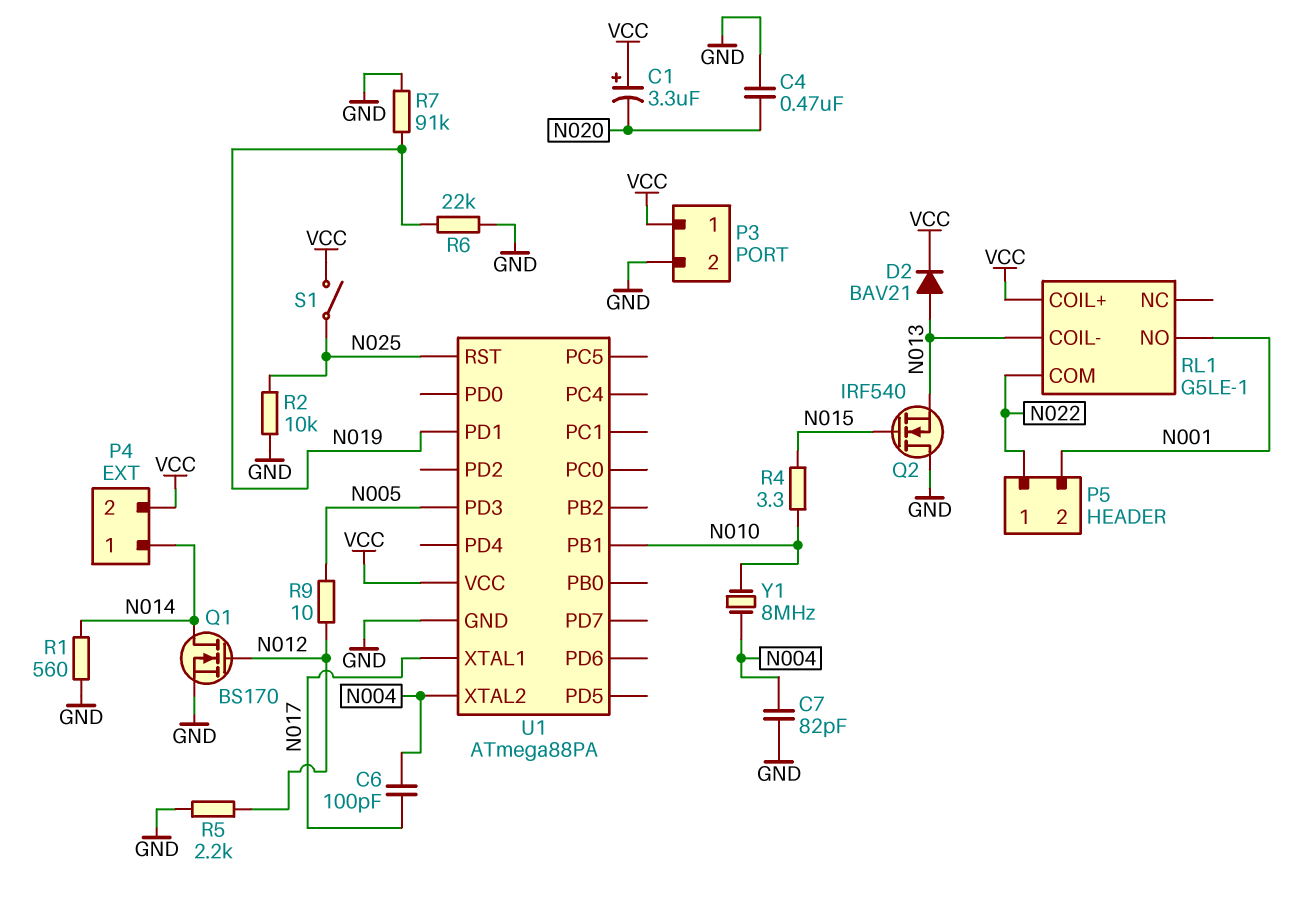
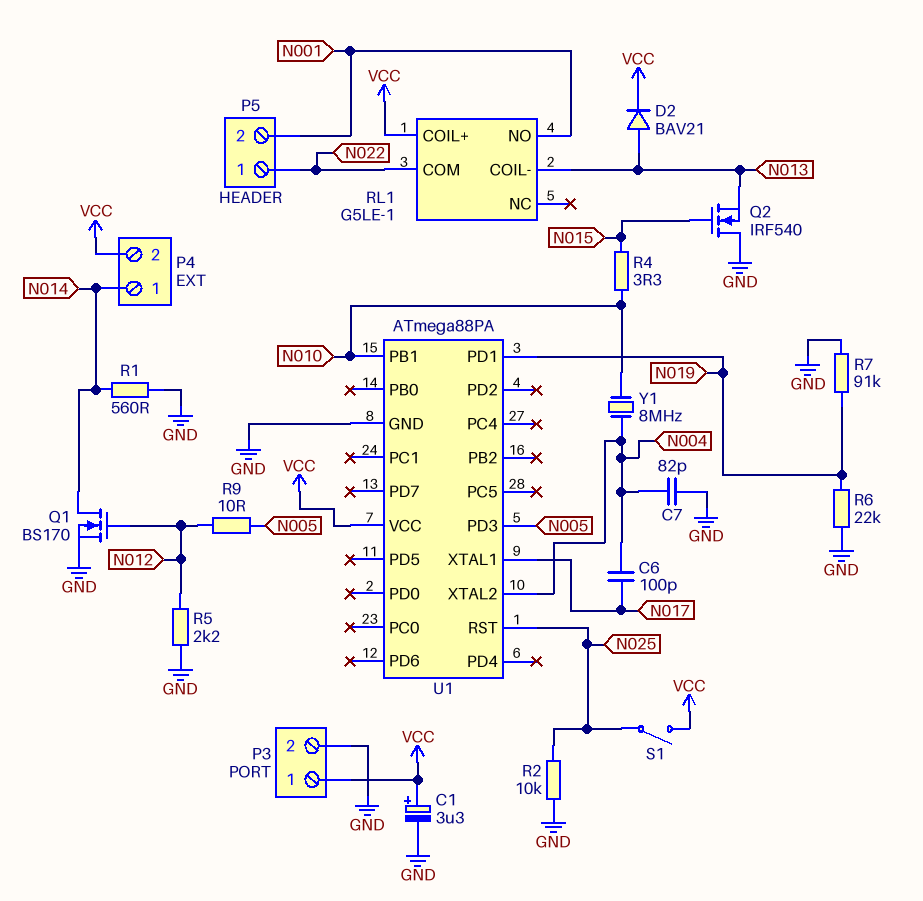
C1: 3.3uF (plus VCC, minus N020) -> 3.3uF (plus VCC, minus GND)
C4: 470nF (GND, N020) -> none

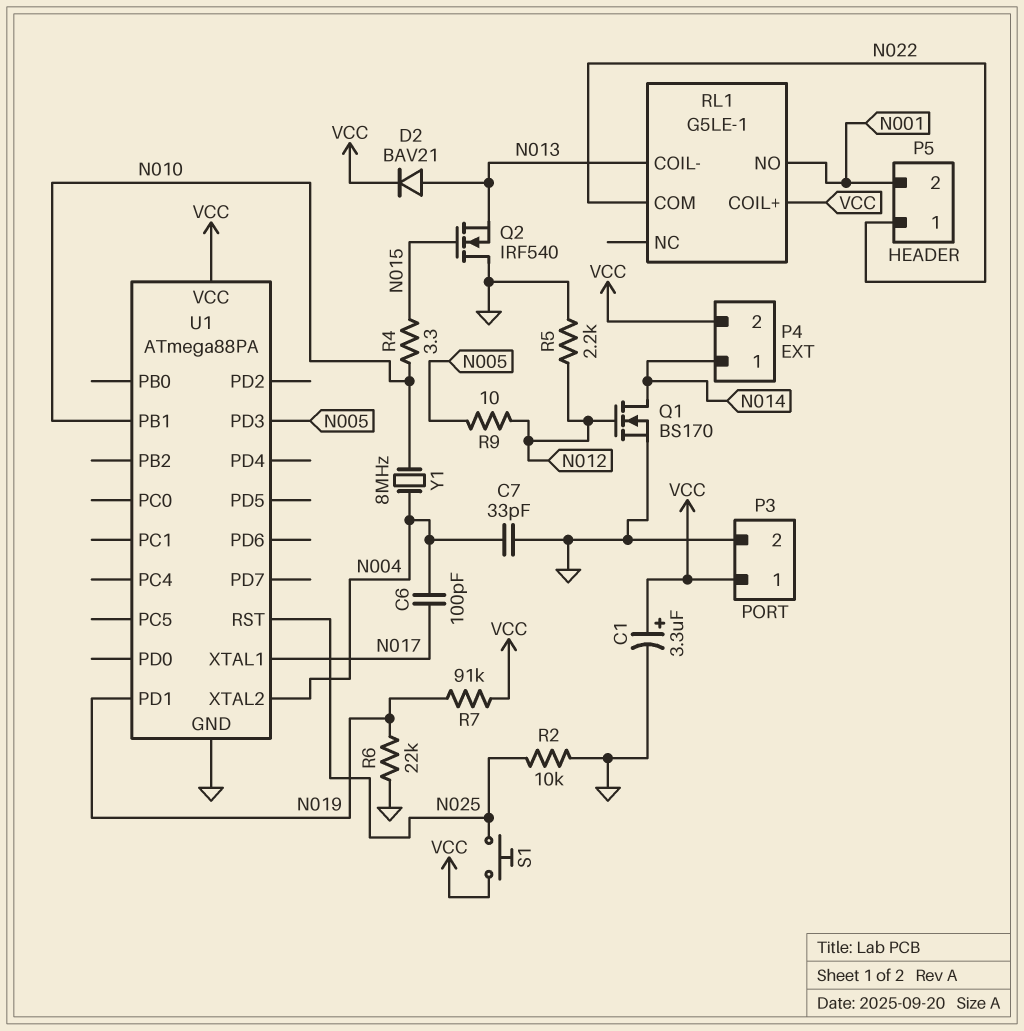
C7: 82pF (GND, N004) -> 33pF (GND, N004)
R1: 560 (GND, N014) -> none
R7: 91k (GND, N019) -> 91k (N019, VCC)
S1: switch (N025, VCC) -> button (N025, VCC)

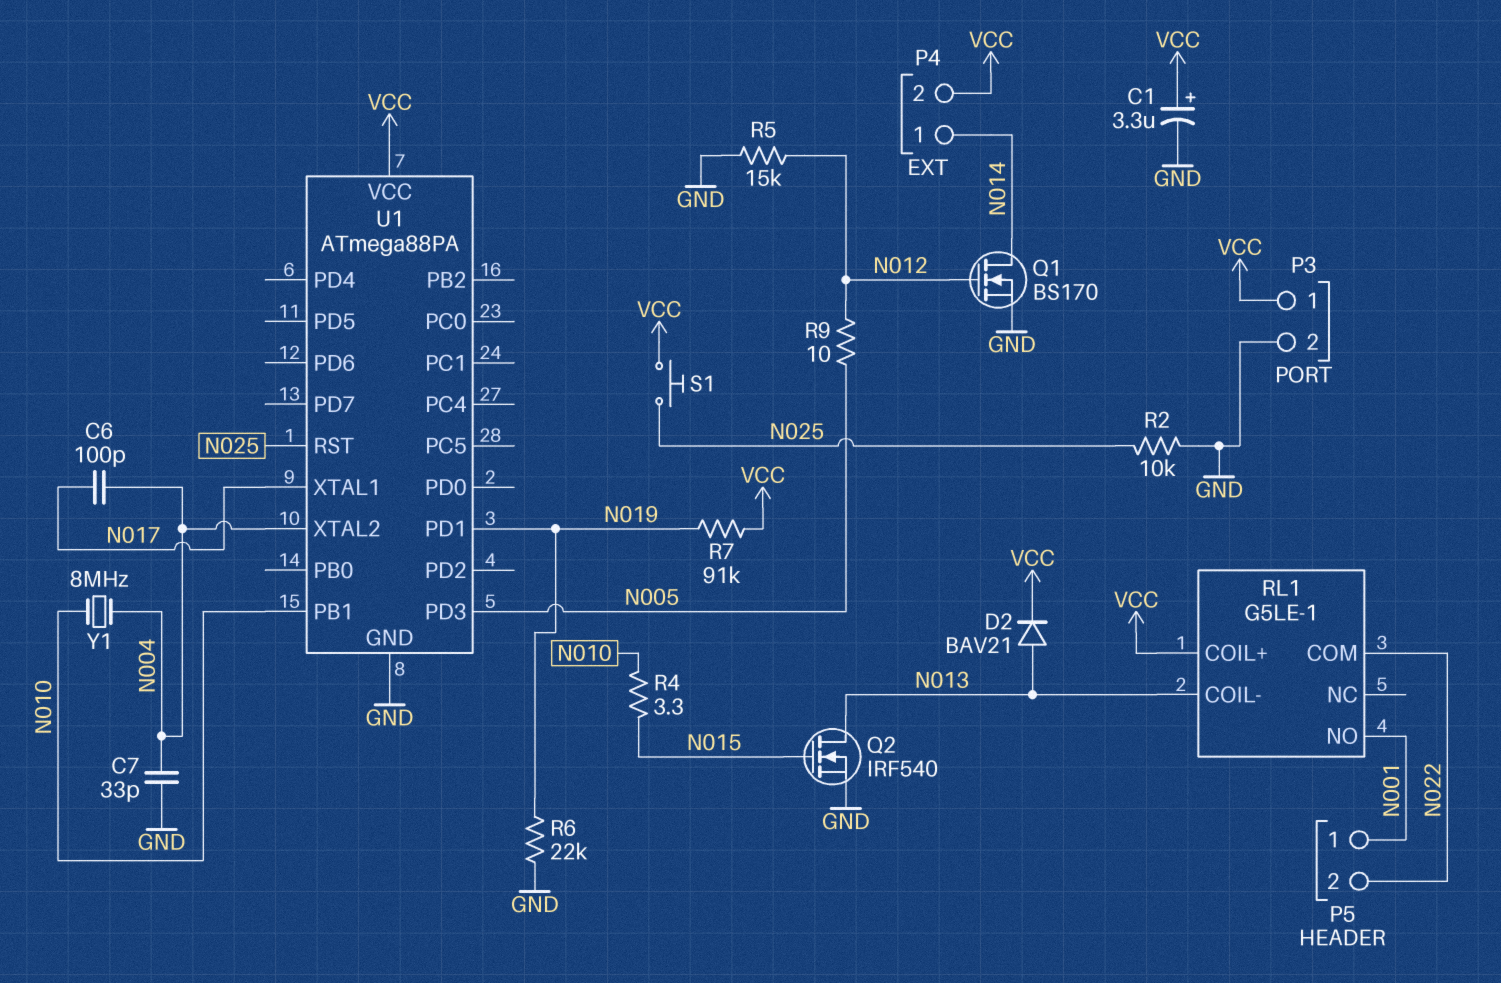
P5 pin 1: N022 -> N001
P5 pin 2: N001 -> N022
Q2: NMOS IRF540 (G N015, D GND, S N013) -> NMOS IRF540 (G N015, D N013, S GND)
R5: 2.2k (GND, N012) -> 15k (GND, N012)

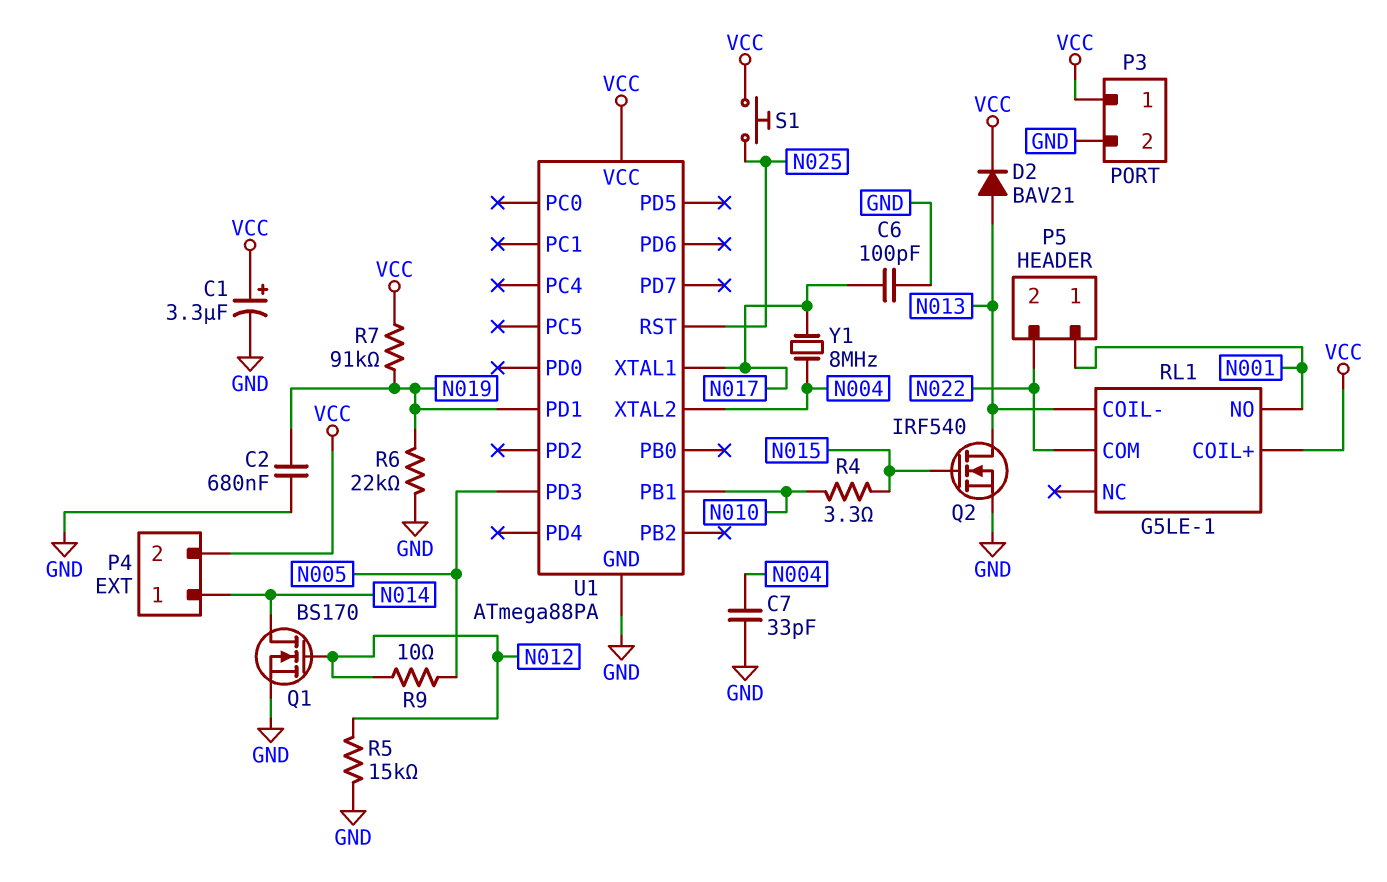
C2: none -> 680nF (GND, N019)
C6: 100pF (N004, N017) -> 100pF (GND, N017)
R2: 10k (GND, N025) -> none
Y1: 8MHz (N004, N010) -> 8MHz (N004, N017)

